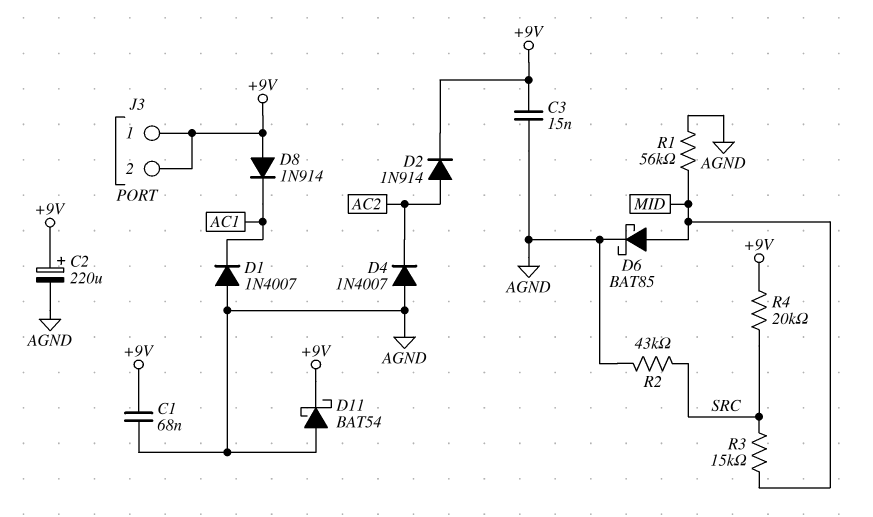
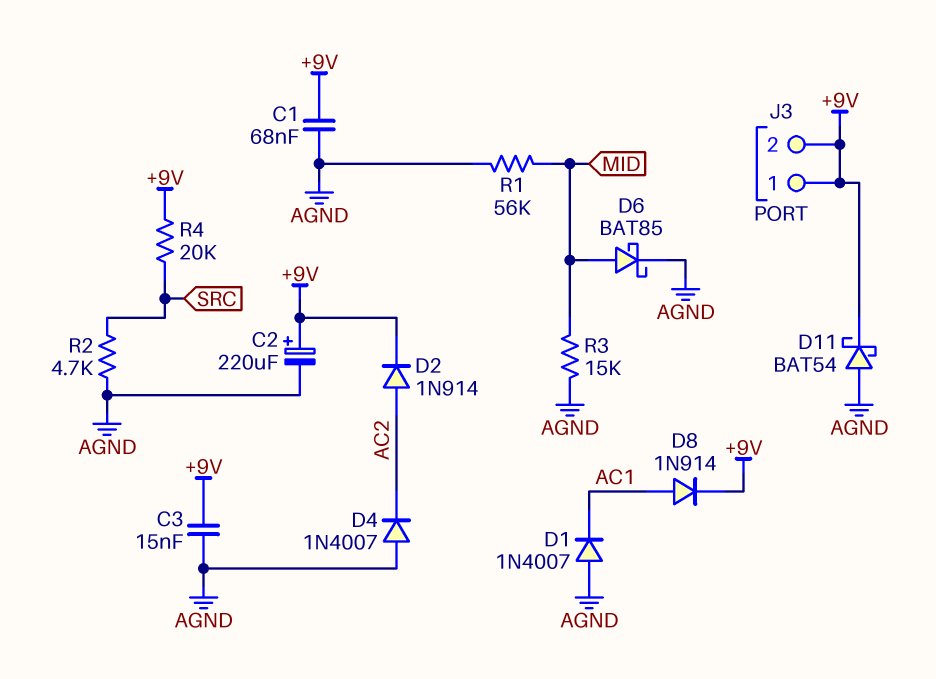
D8: diode 1N914 (A +9V, K AC1) -> diode 1N914 (A AC1, K +9V)
R2: 43k (AGND, SRC) -> 4.7k (AGND, SRC)
R3: 15k (MID, SRC) -> 15k (AGND, MID)

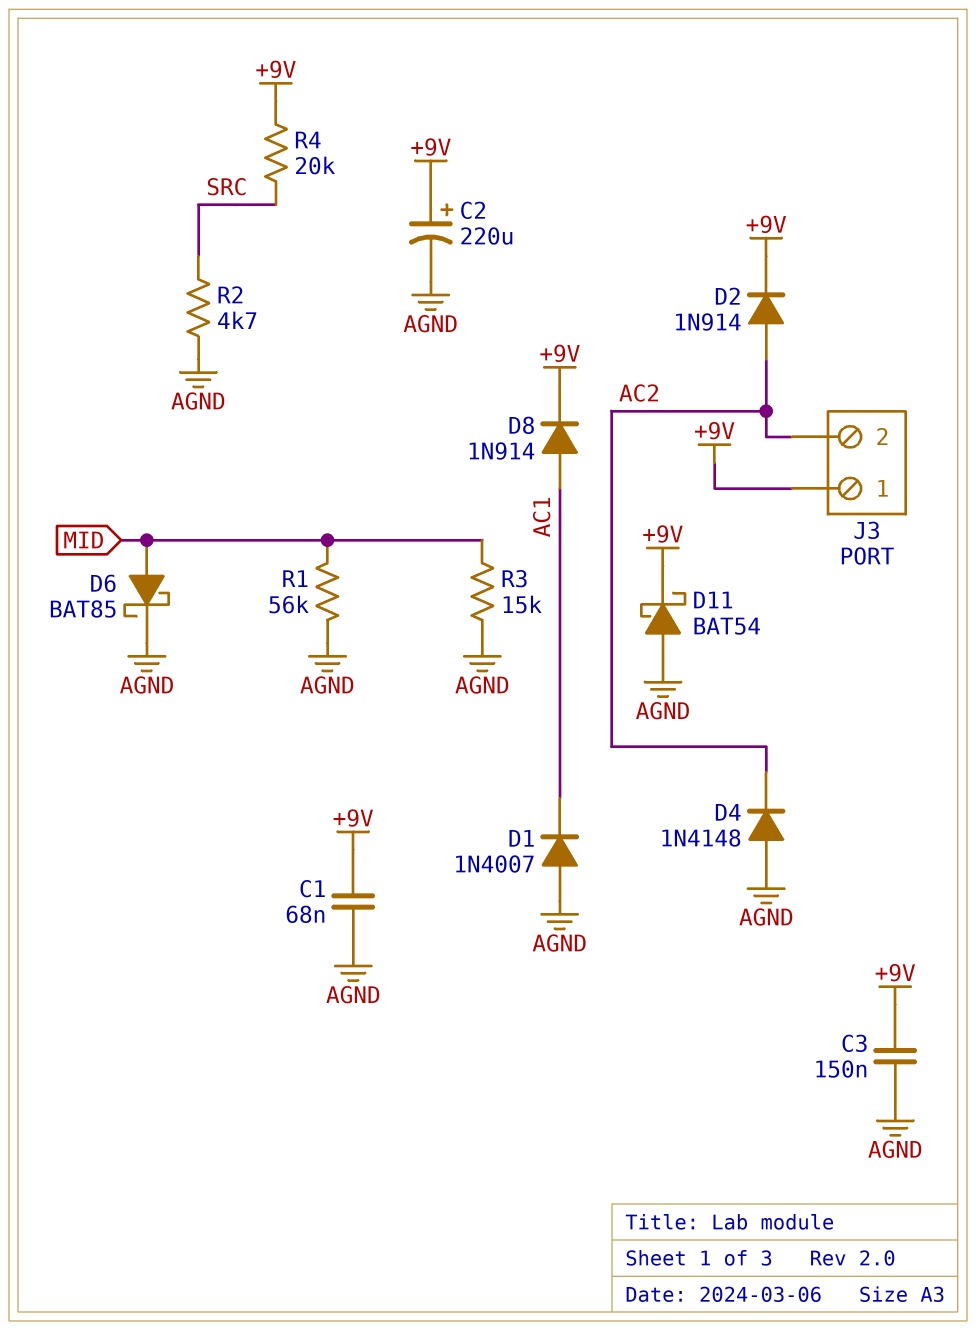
C3: 15nF (+9V, AGND) -> 150nF (+9V, AGND)
D4: diode 1N4007 (A AGND, K AC2) -> diode 1N4148 (A AGND, K AC2)
J3 pin 2: +9V -> AC2

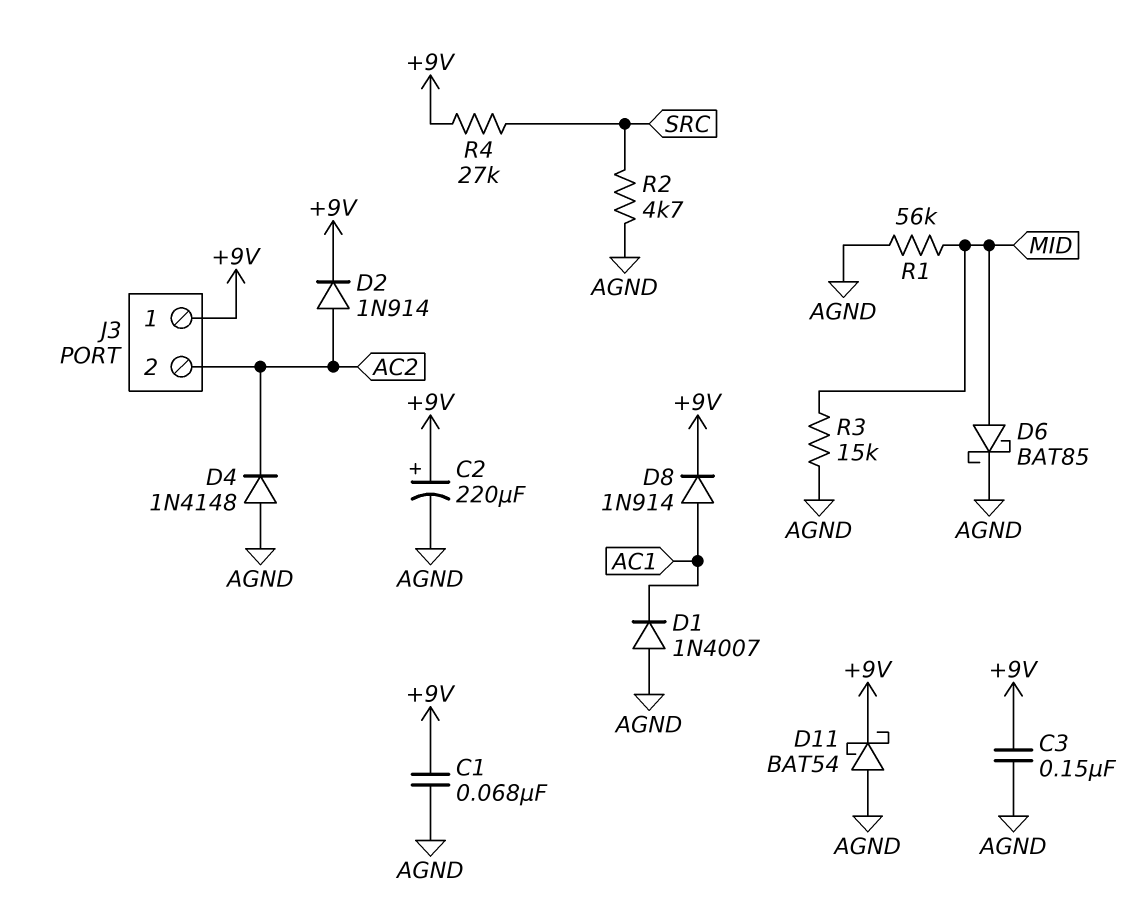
R4: 20k (+9V, SRC) -> 27k (+9V, SRC)

